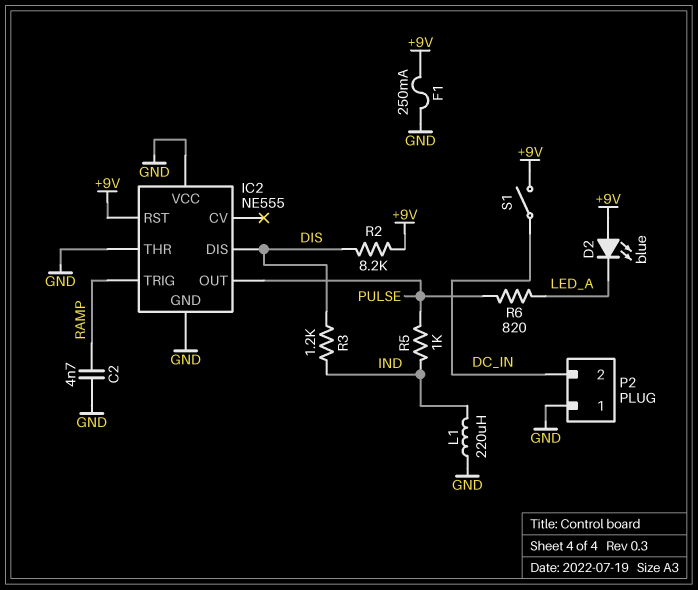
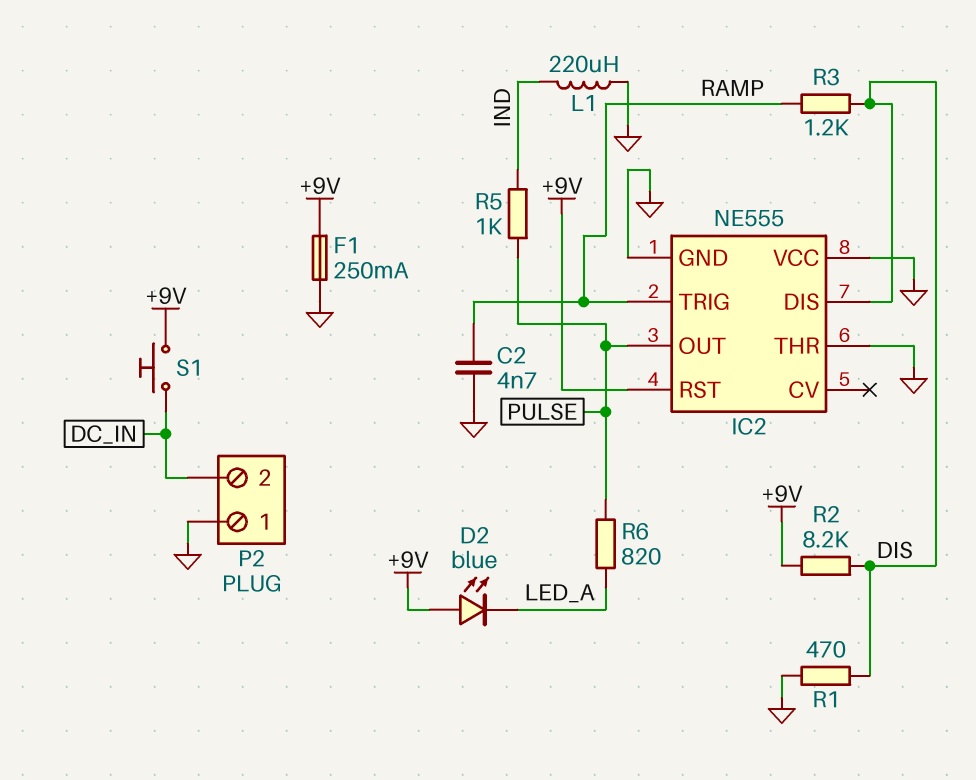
R1: none -> 470 (DIS, GND)
R3: 1.2k (DIS, IND) -> 1.2k (DIS, RAMP)
S1: switch (+9V, DC_IN) -> button (+9V, DC_IN)

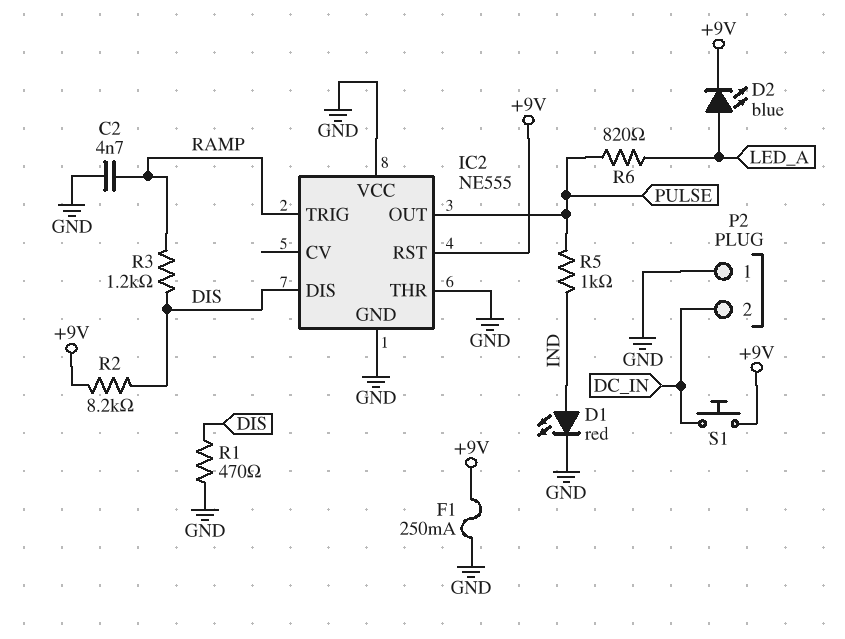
D1: none -> LED red (A IND, K GND)
D2: LED blue (A +9V, K LED_A) -> LED blue (A LED_A, K +9V)
L1: 220uH (GND, IND) -> none

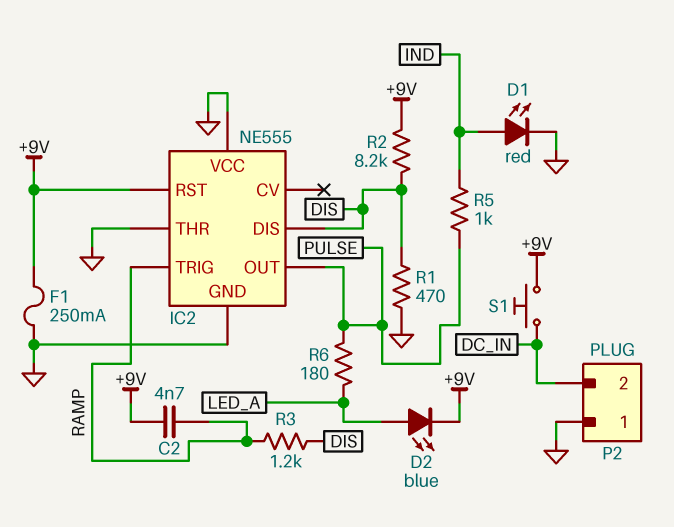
C2: 4.7nF (GND, RAMP) -> 4.7nF (+9V, RAMP)
R6: 820 (LED_A, PULSE) -> 180 (LED_A, PULSE)

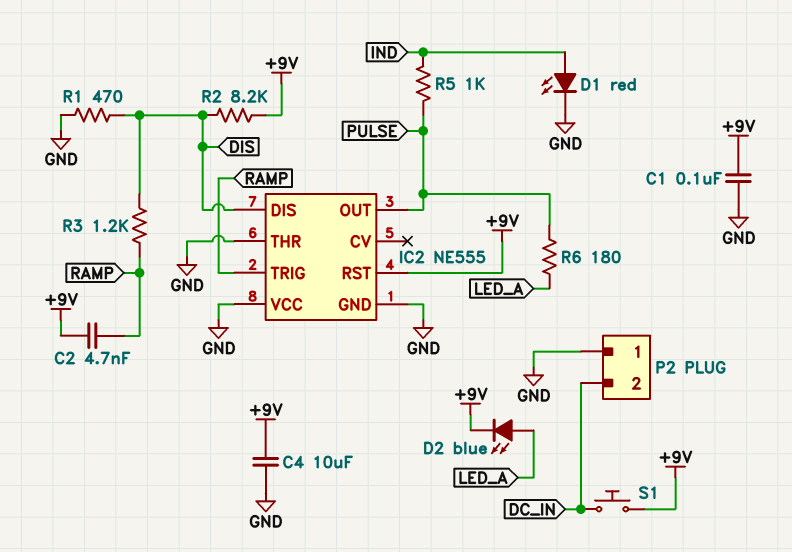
C1: none -> 100nF (+9V, GND)
C4: none -> 10uF (+9V, GND)
F1: 250mA (+9V, GND) -> none

